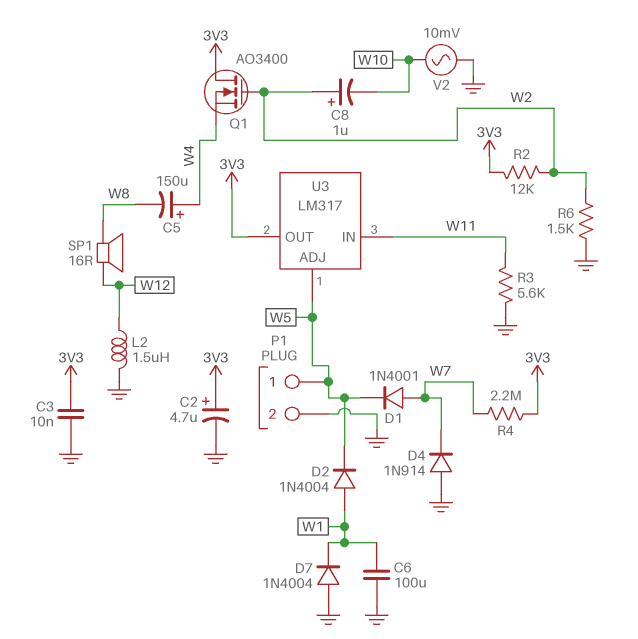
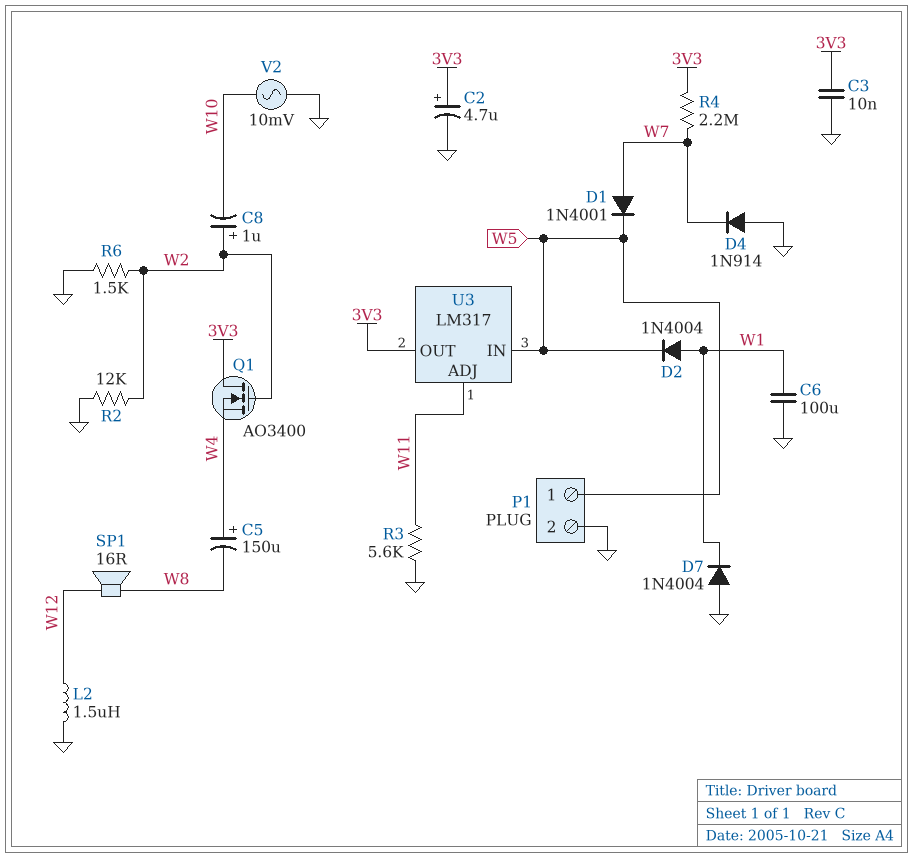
R2: 12k (3V3, W2) -> 12k (GND, W2)
U3 pin ADJ: W5 -> W11
U3 pin IN: W11 -> W5

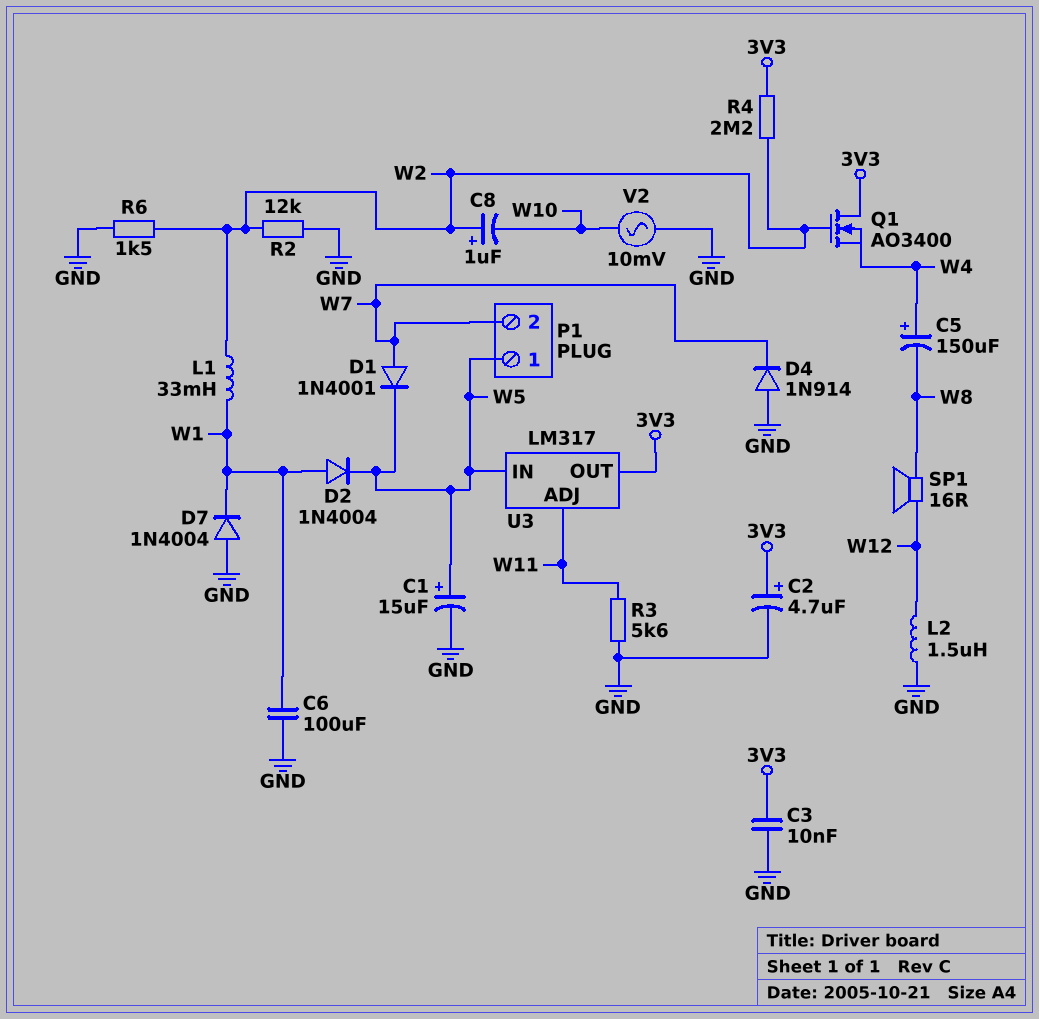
C1: none -> 15uF (plus W5, minus GND)
L1: none -> 33mH (W1, W2)
P1 pin 2: GND -> W7
R4: 2.2M (3V3, W7) -> 2.2M (3V3, W2)

